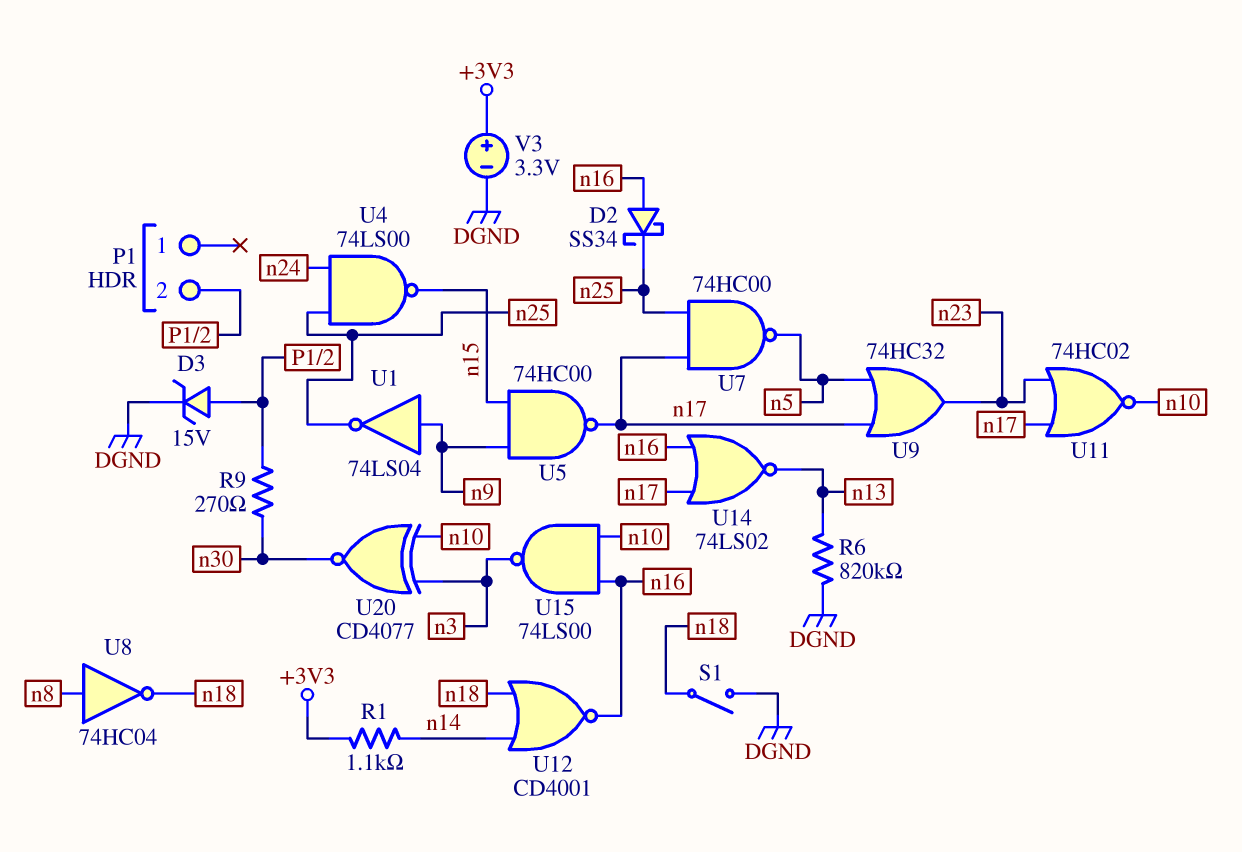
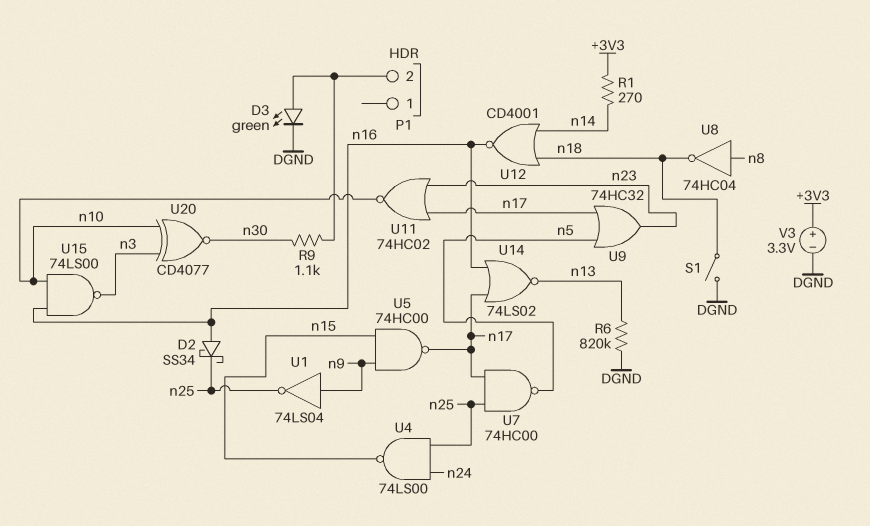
D3: zener 15V (A P1/2, K DGND) -> LED green (A P1/2, K DGND)
R1: 1.1k (+3V3, n14) -> 270 (+3V3, n14)
R9: 270 (P1/2, n30) -> 1.1k (P1/2, n30)

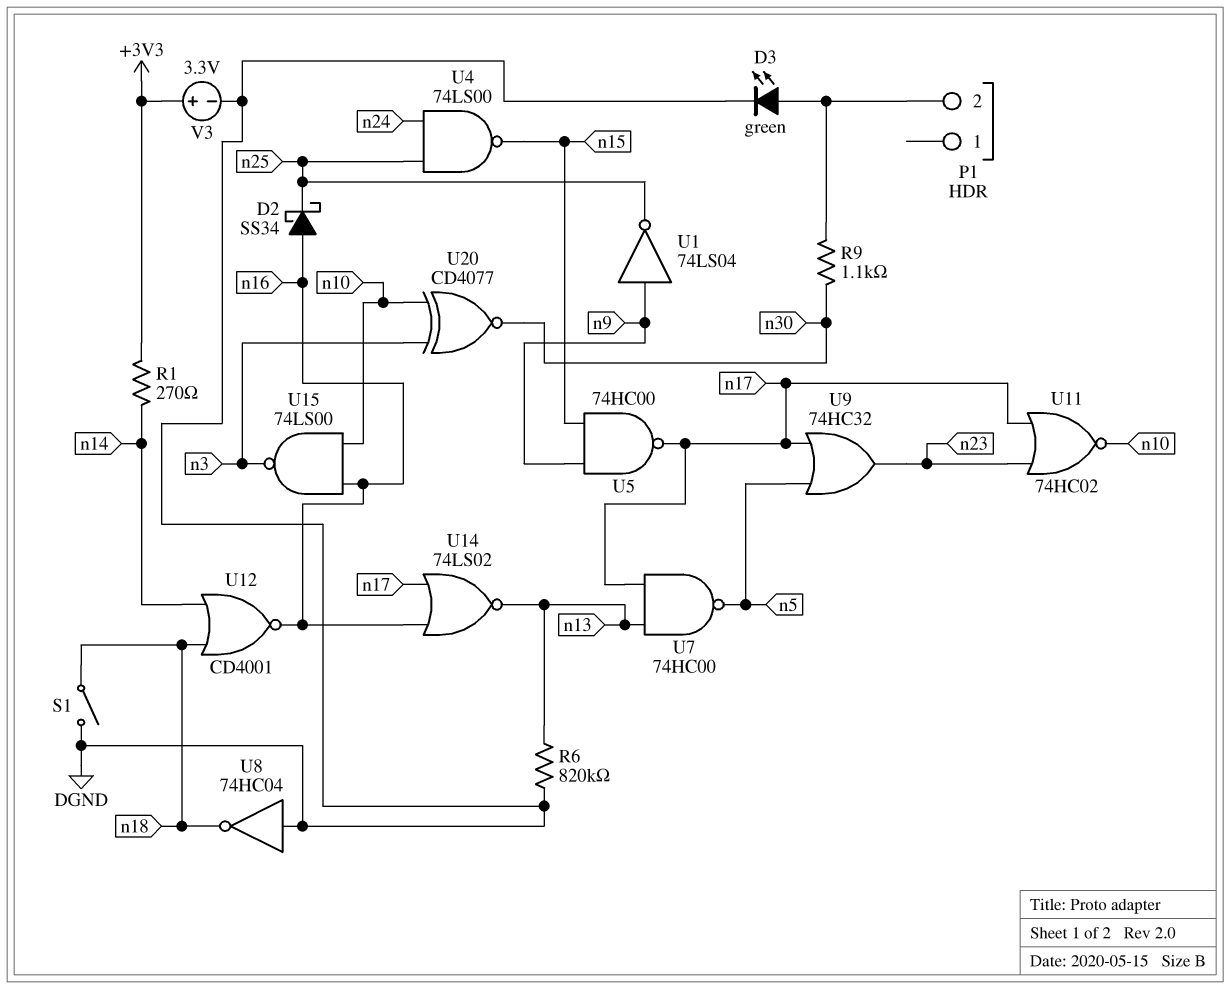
U7: NAND 74HC00 (in n17, in n25, out n5) -> NAND 74HC00 (in n13, in n17, out n5)
U8: NOT 74HC04 (in n8, out n18) -> NOT 74HC04 (in DGND, out n18)

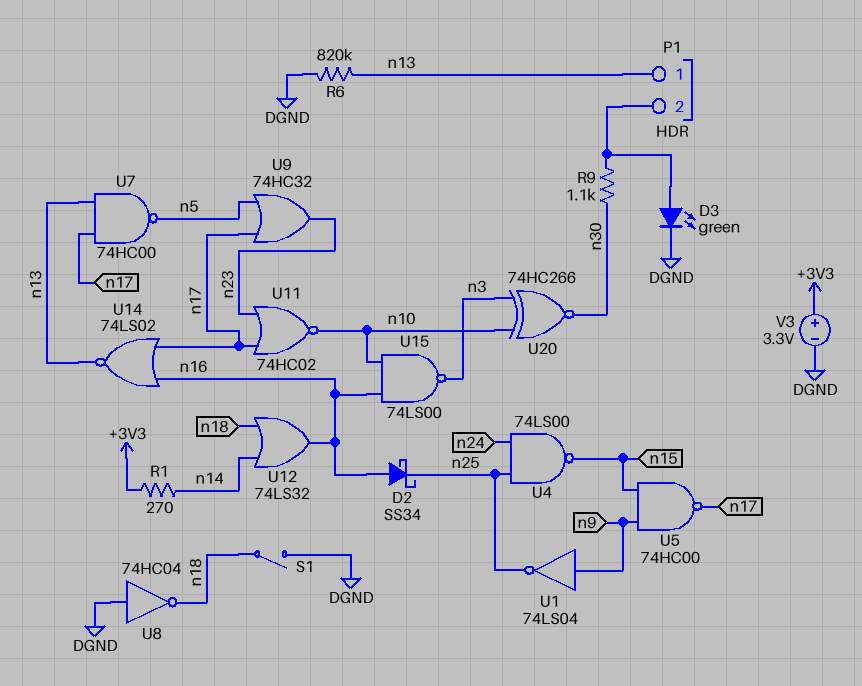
P1 pin 1: none -> n13
U12: NOR CD4001 (in n14, in n18, out n16) -> OR 74LS32 (in n14, in n18, out n16)
U20: XNOR CD4077 (in n3, in n10, out n30) -> XNOR 74HC266 (in n3, in n10, out n30)

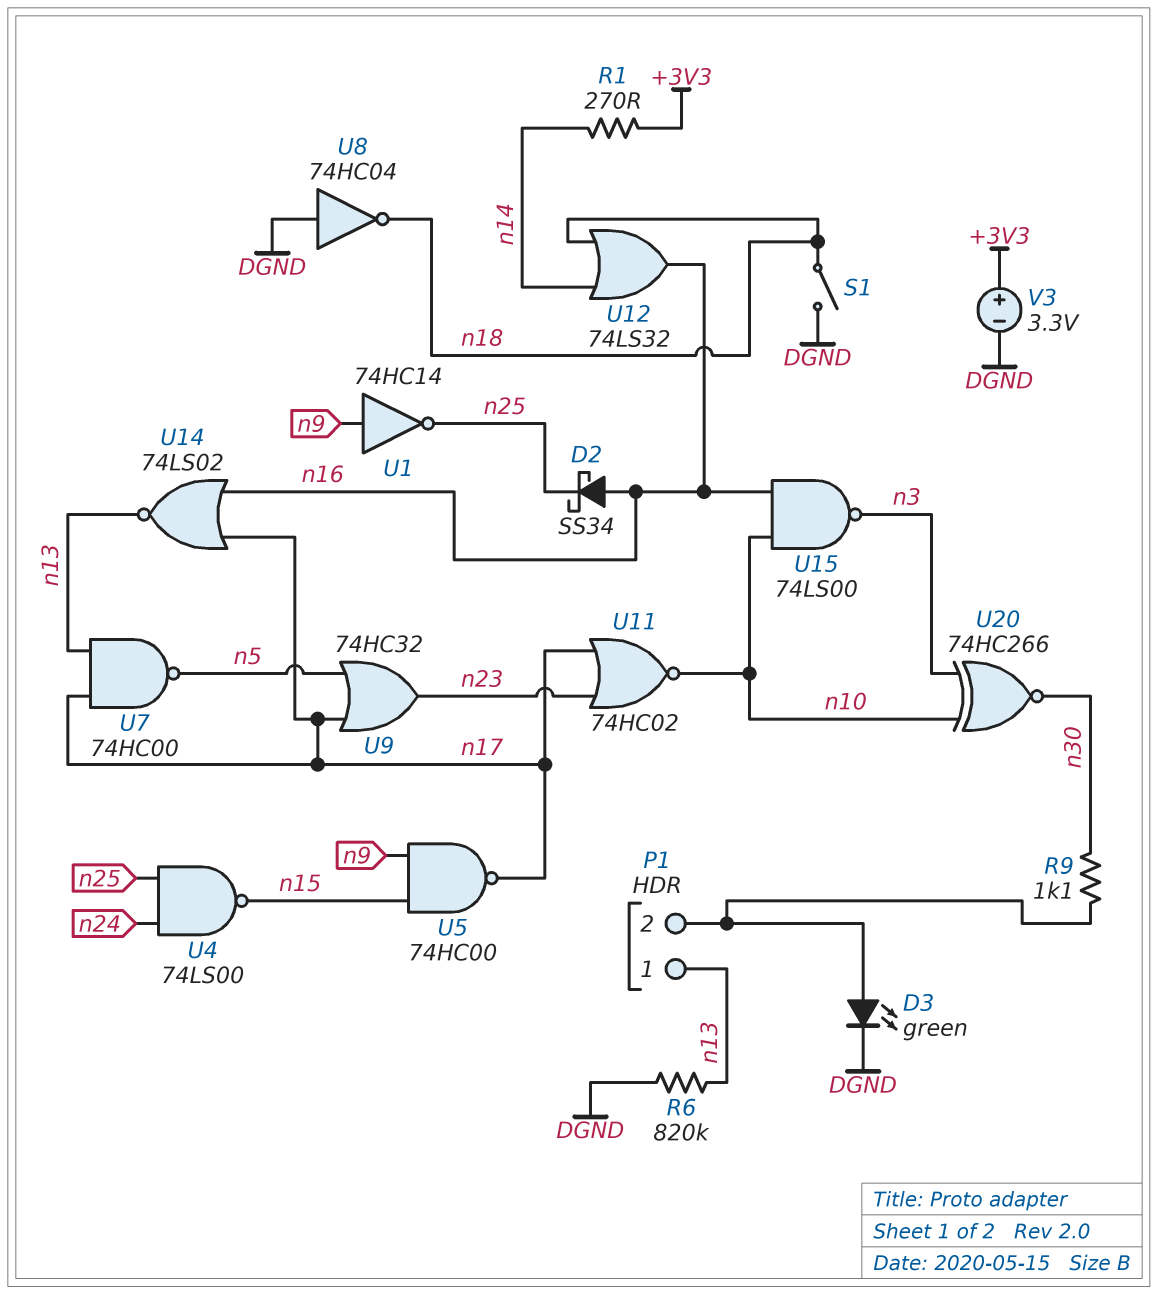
U1: NOT 74LS04 (in n9, out n25) -> NOT 74HC14 (in n9, out n25)

